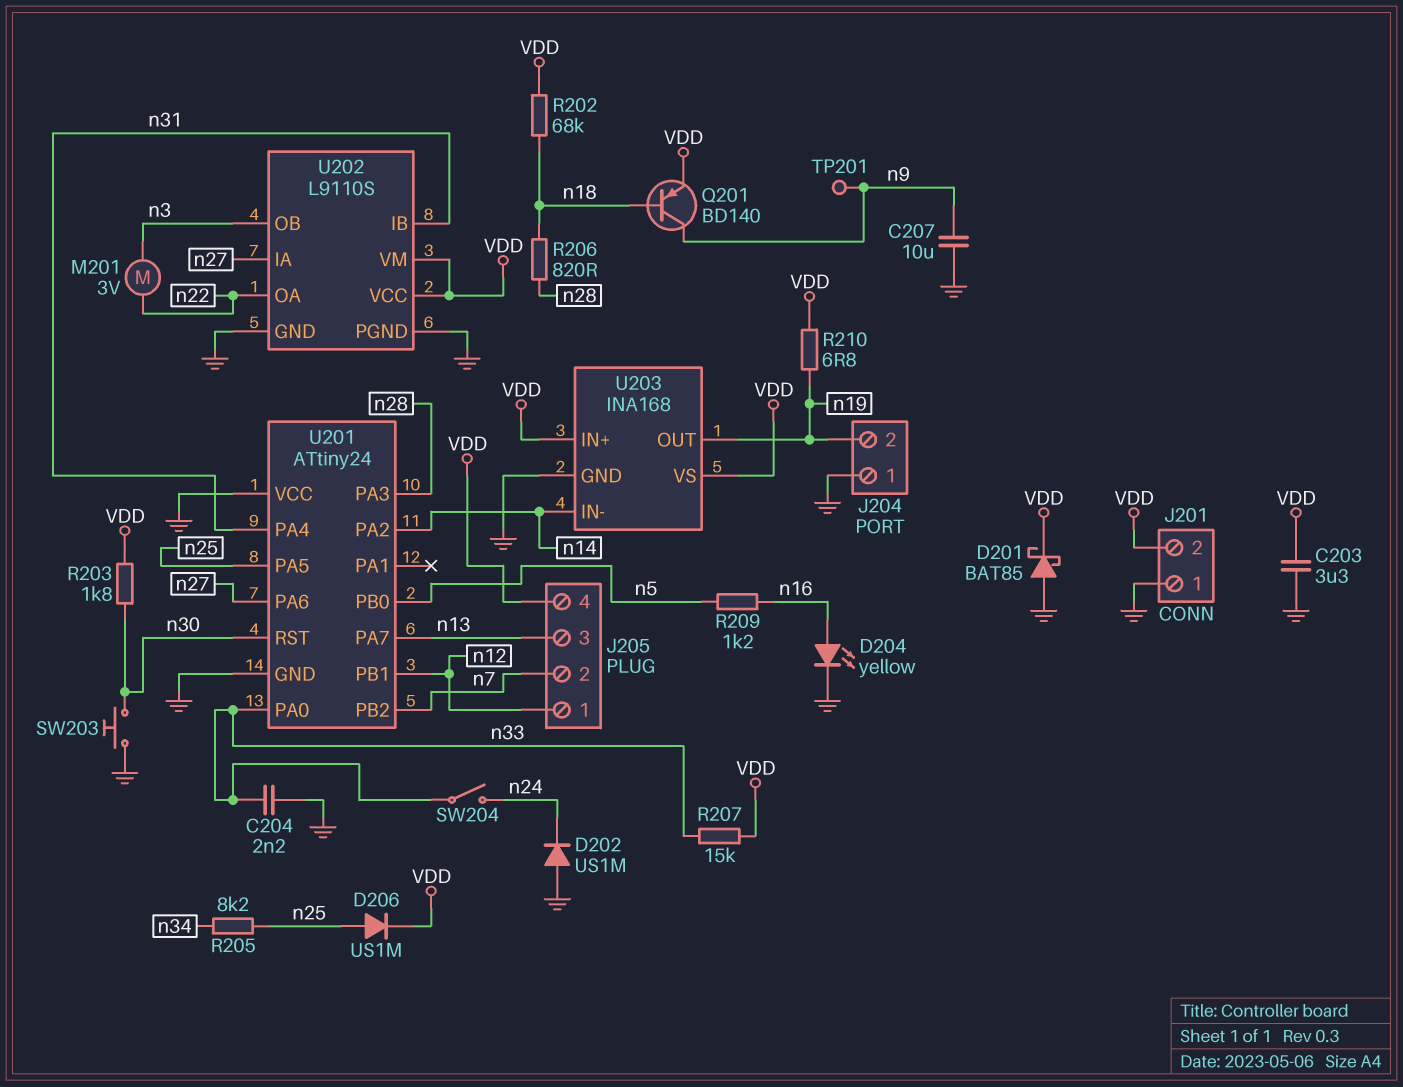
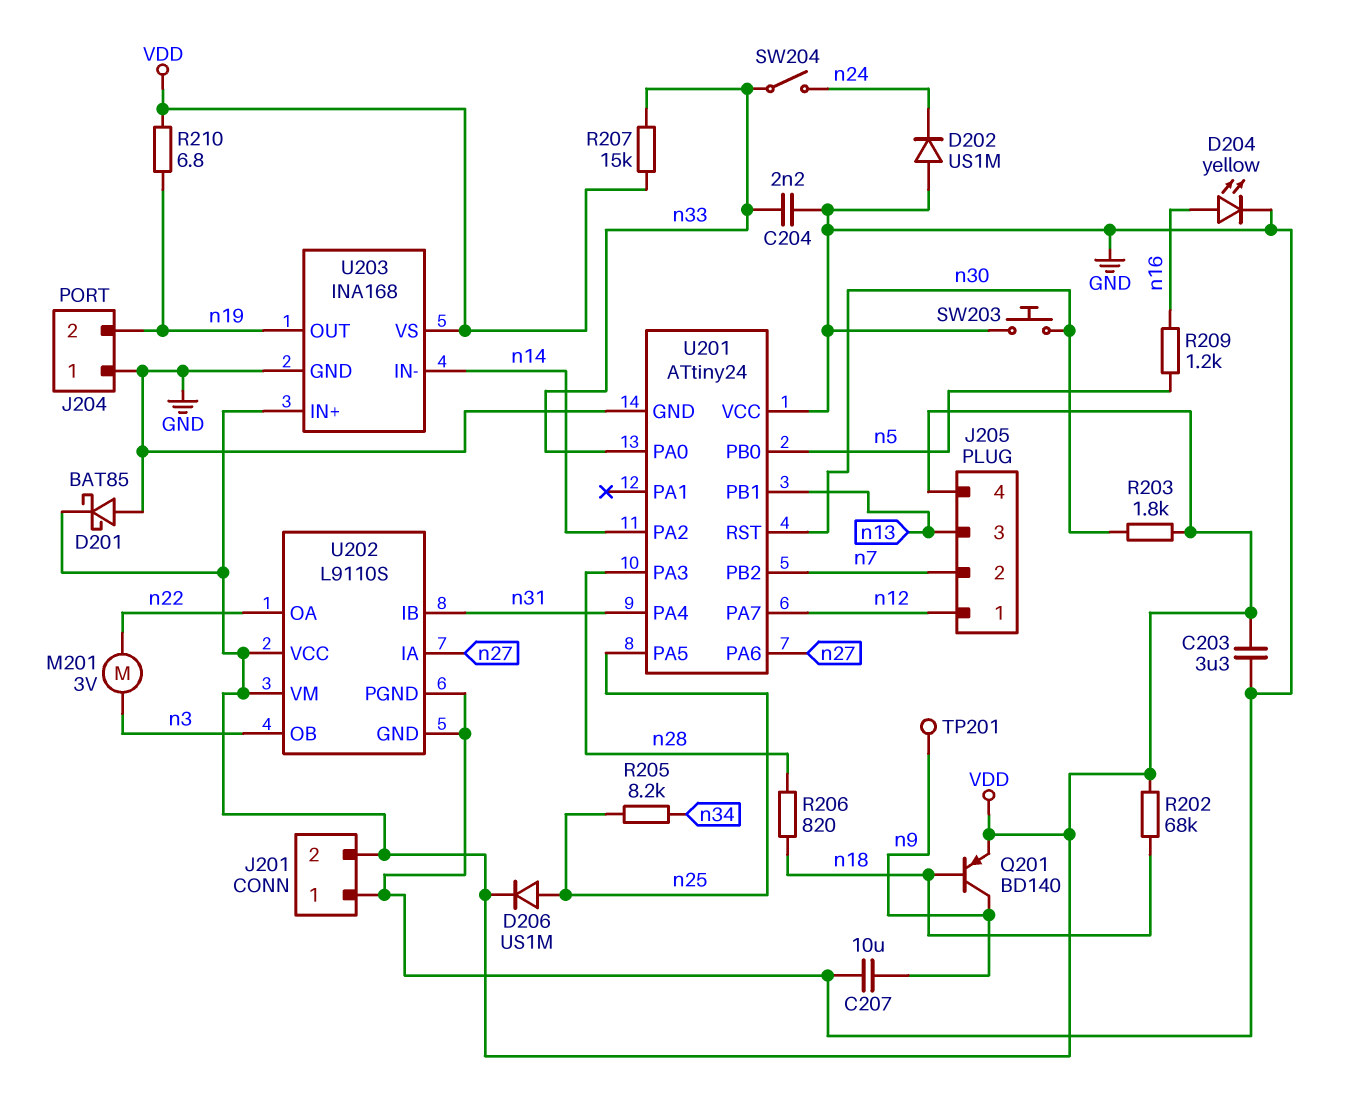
U201 pin PA7: n13 -> n12
U201 pin PB1: n12 -> n13

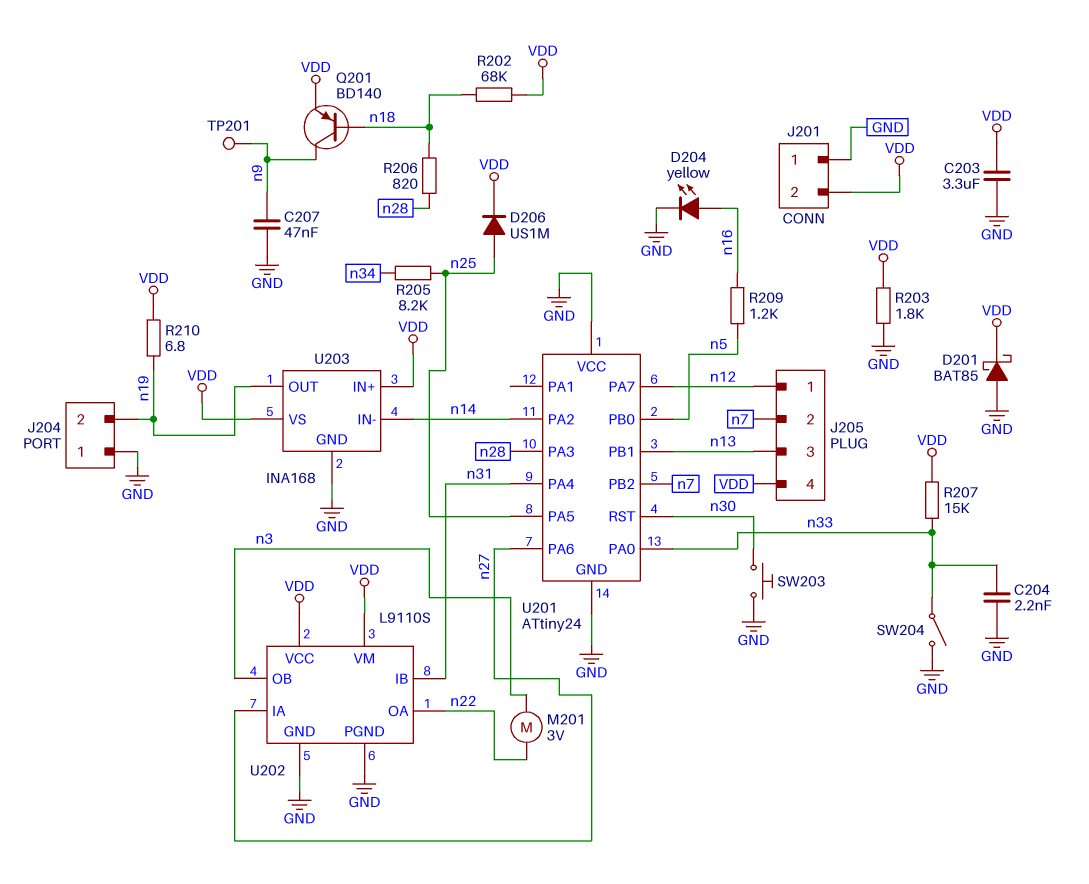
C207: 10uF (GND, n9) -> 47nF (GND, n9)
D202: diode US1M (A GND, K n24) -> none
R203: 1.8k (VDD, n30) -> 1.8k (GND, VDD)
SW204: switch (n24, n33) -> switch (GND, n33)

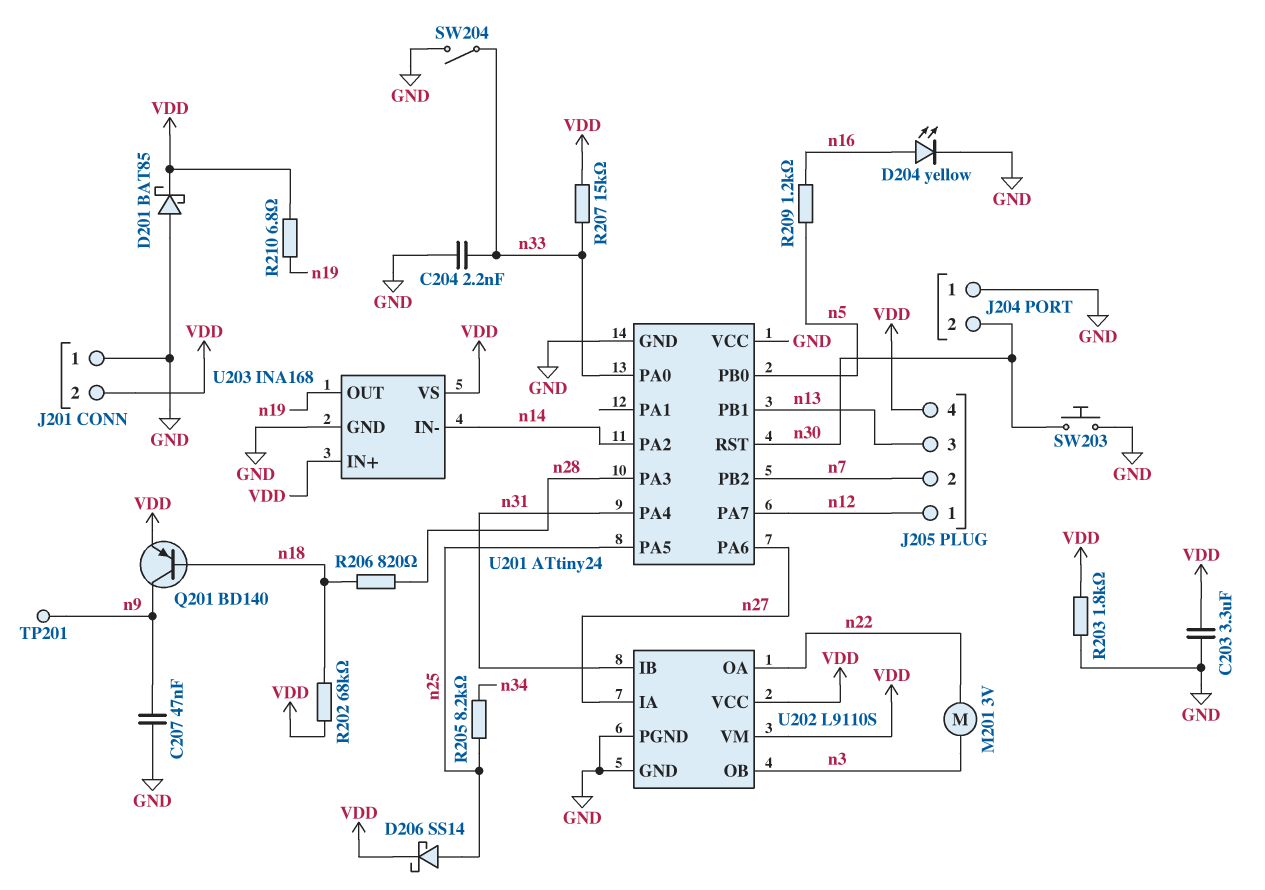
D206: diode US1M (A n25, K VDD) -> schottky SS14 (A n25, K VDD)
J204 pin 2: n19 -> n30

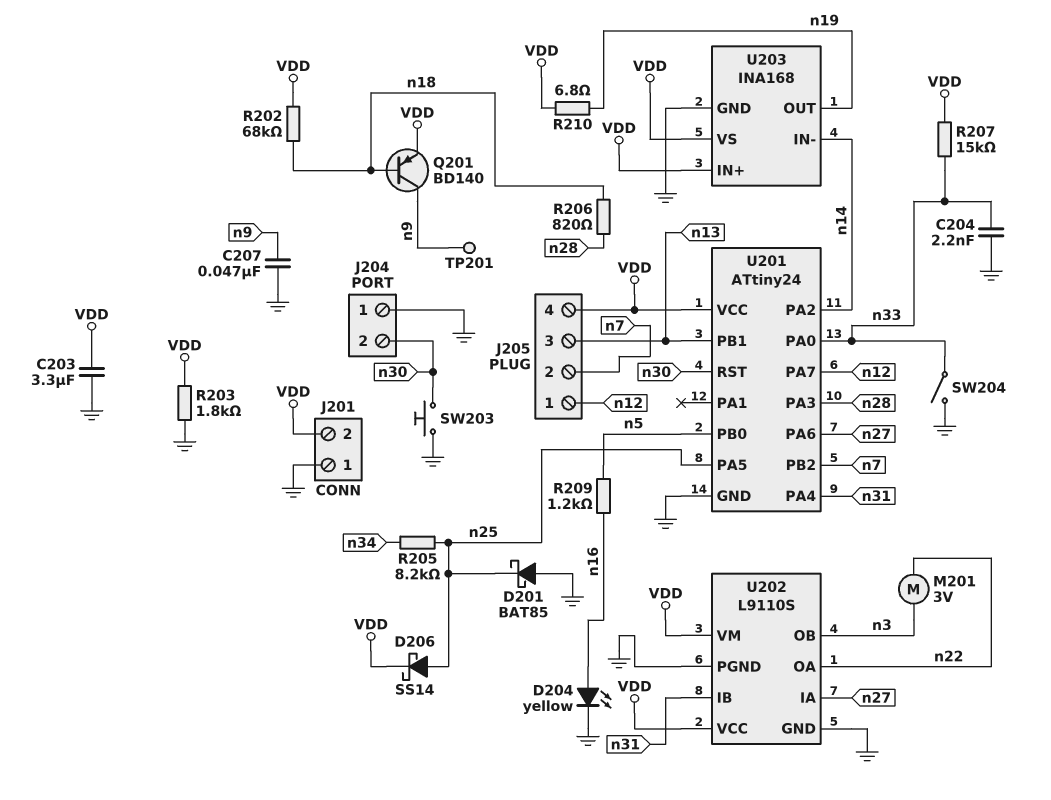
D201: schottky BAT85 (A GND, K VDD) -> schottky BAT85 (A GND, K n25)
U201 pin VCC: GND -> VDD

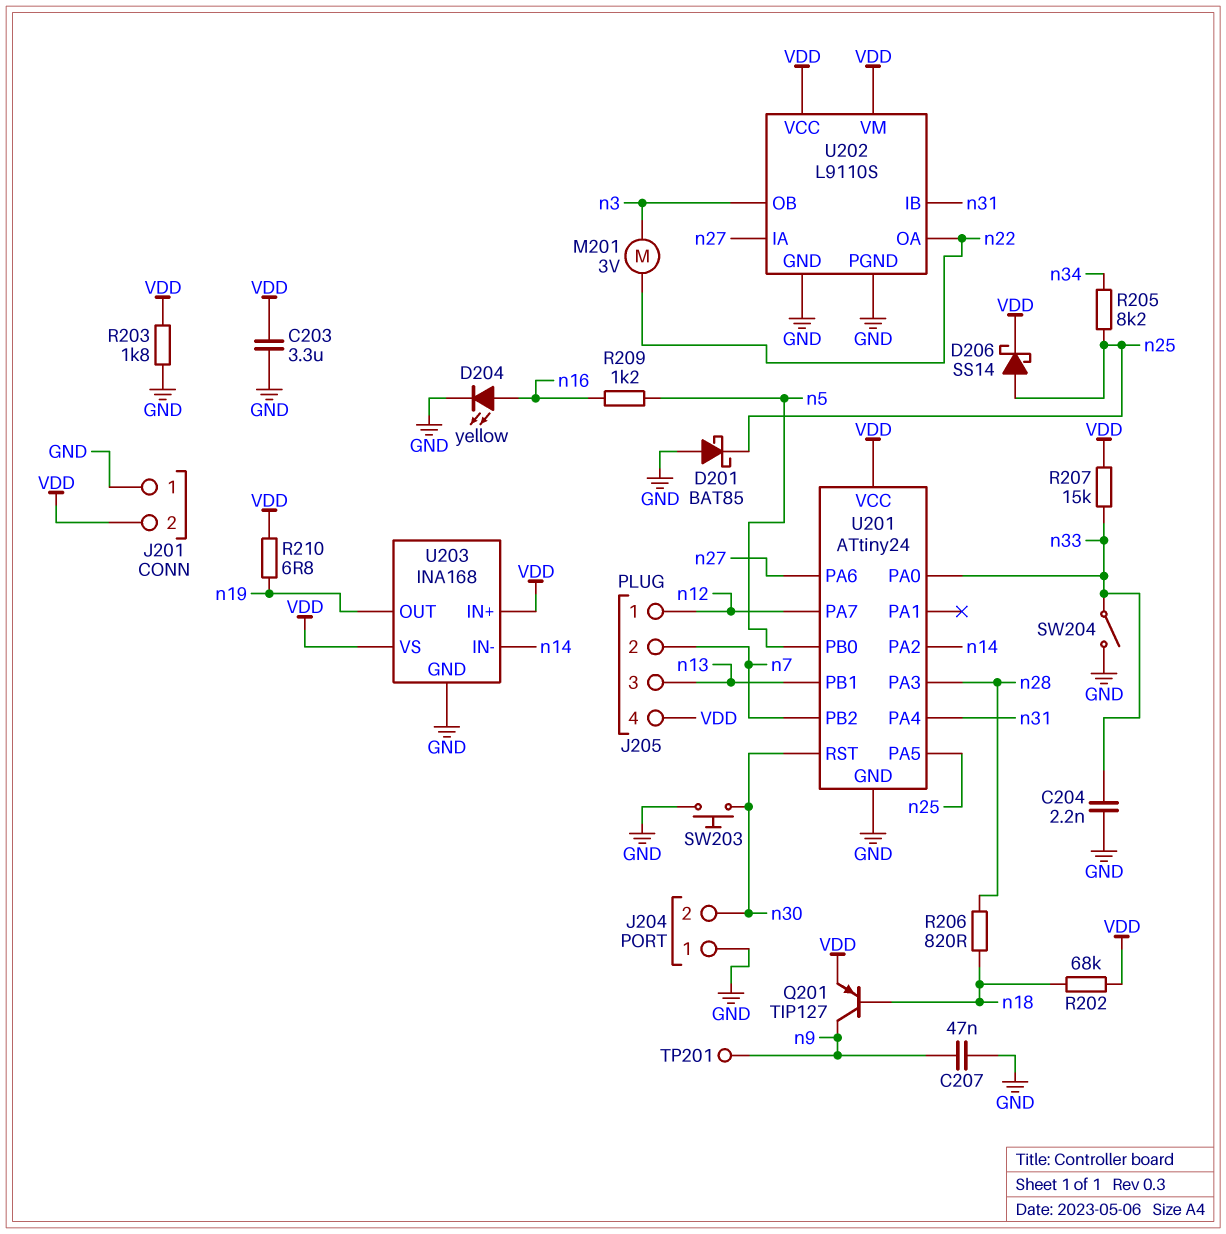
Q201: PNP BD140 (B n18, C n9, E VDD) -> PNP TIP127 (B n18, C n9, E VDD)

